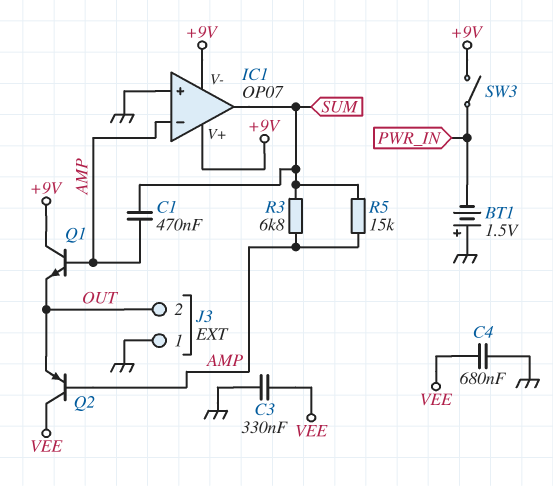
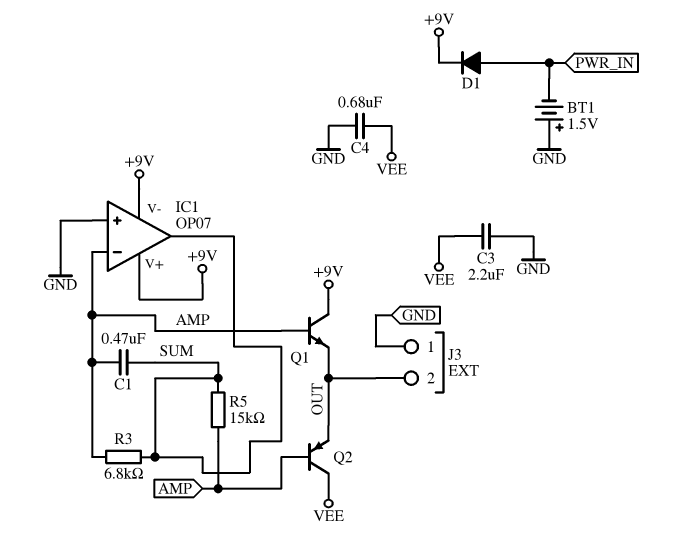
C3: 330nF (GND, VEE) -> 2.2uF (GND, VEE)
D1: none -> diode (A PWR_IN, K +9V)
SW3: switch (+9V, PWR_IN) -> none

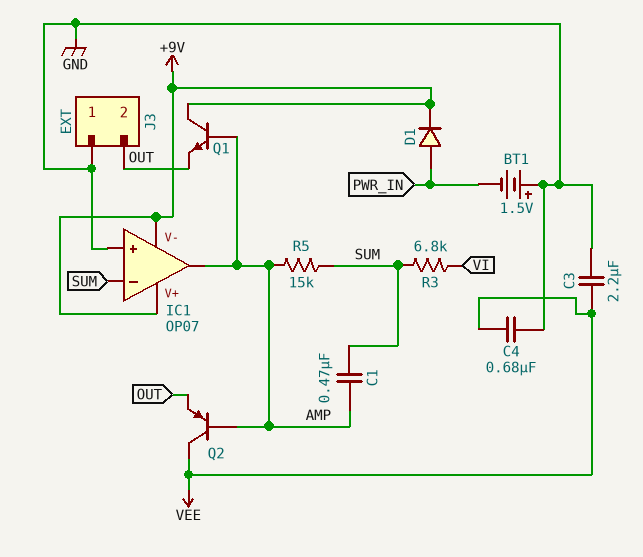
IC1 pin in-: AMP -> SUM
IC1 pin out: SUM -> AMP
R3: 6.8k (AMP, SUM) -> 6.8k (SUM, VI)

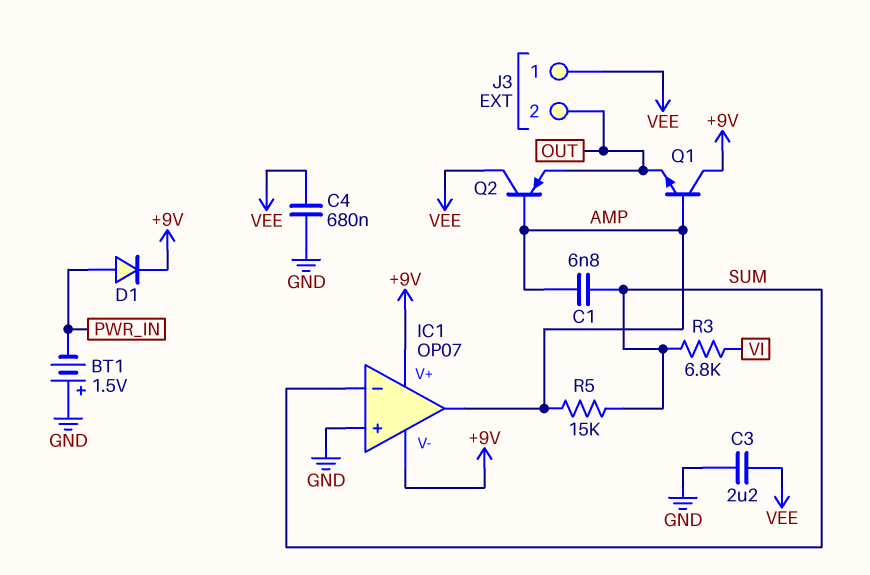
C1: 470nF (AMP, SUM) -> 6.8nF (AMP, SUM)
J3 pin 1: GND -> VEE

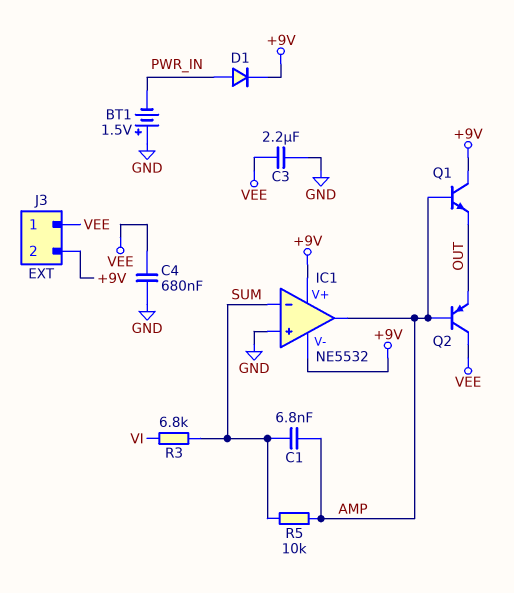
IC1: OP07 -> NE5532
J3 pin 2: OUT -> +9V
R5: 15k (AMP, SUM) -> 10k (AMP, SUM)

